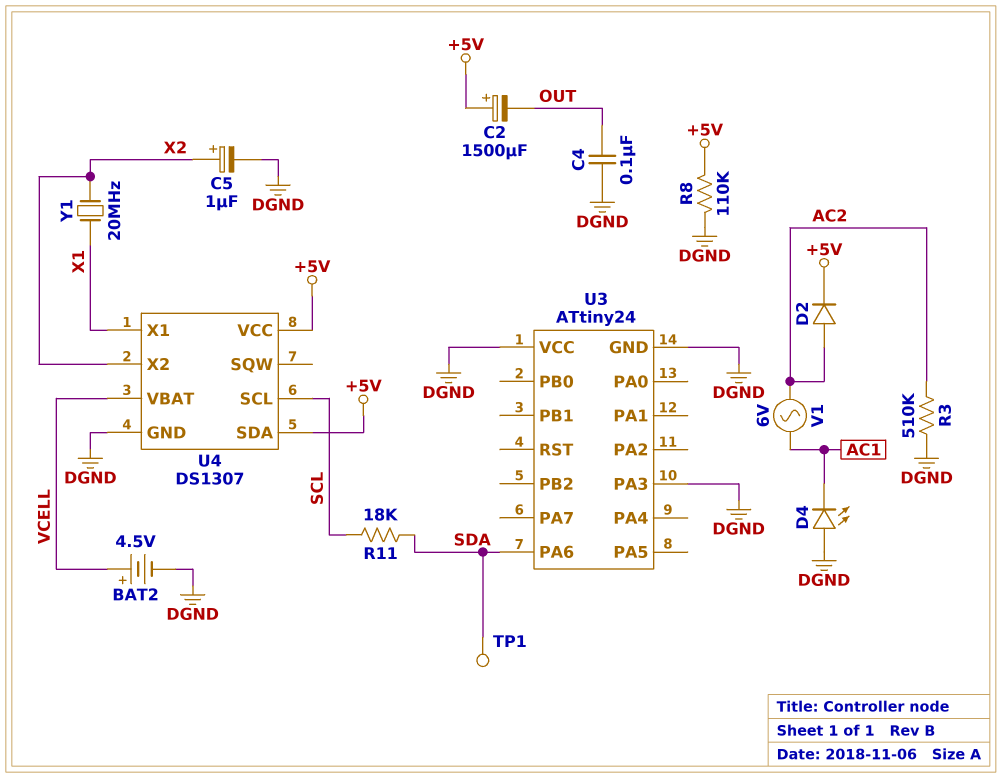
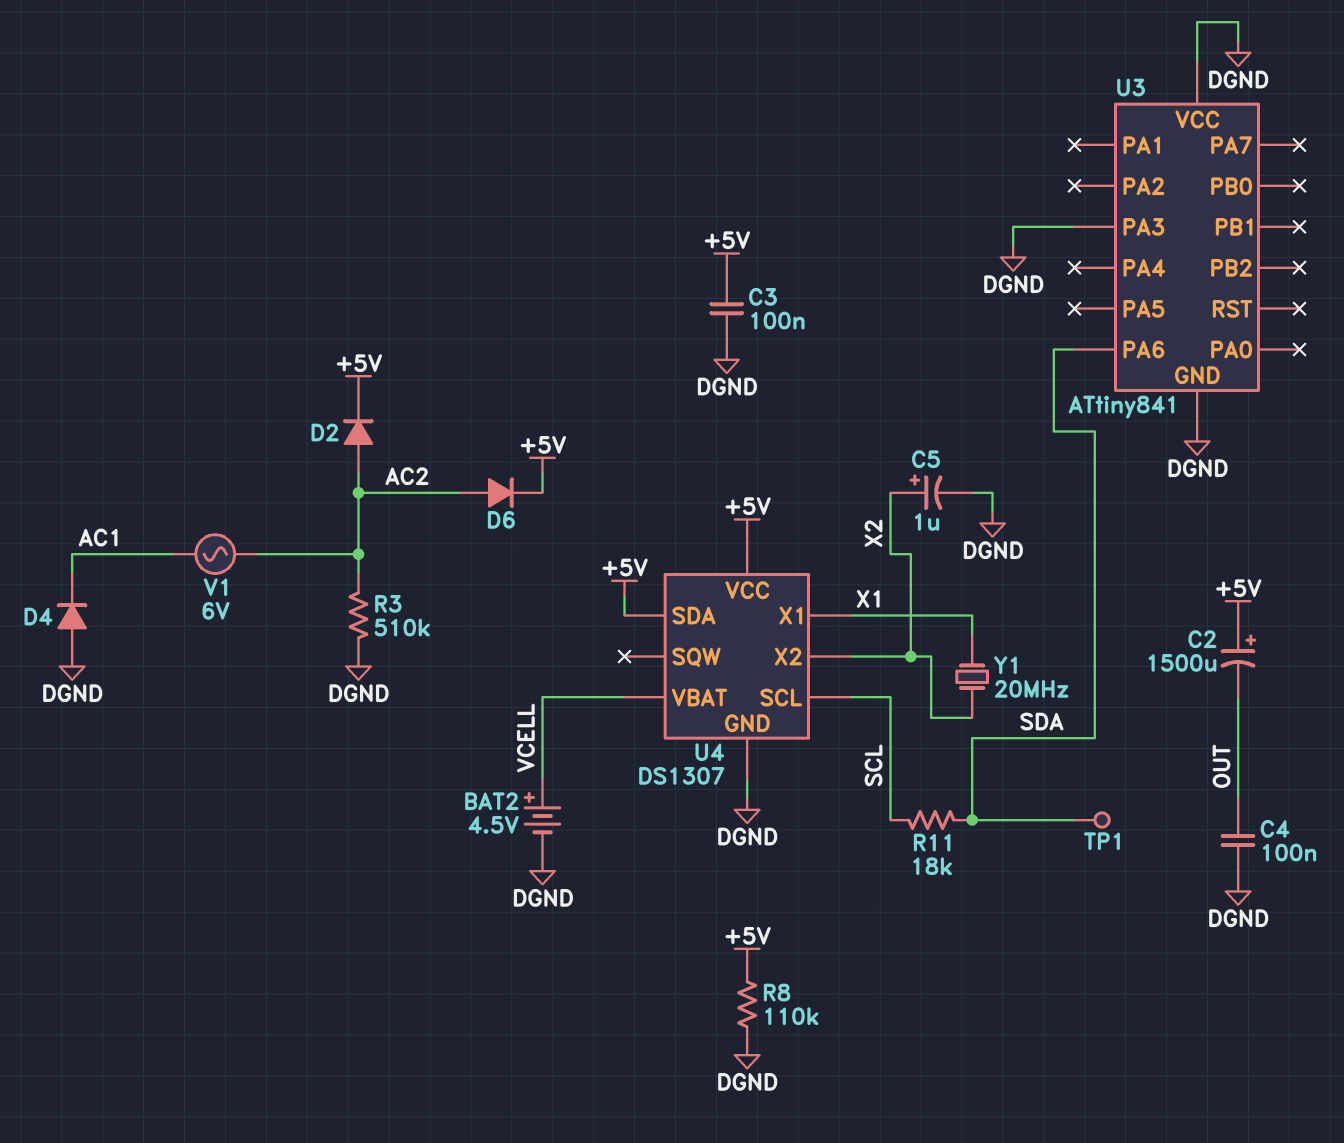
C3: none -> 100nF (+5V, DGND)
D4: LED (A DGND, K AC1) -> diode (A DGND, K AC1)
D6: none -> diode (A AC2, K +5V)
U3: ATtiny24 -> ATtiny841

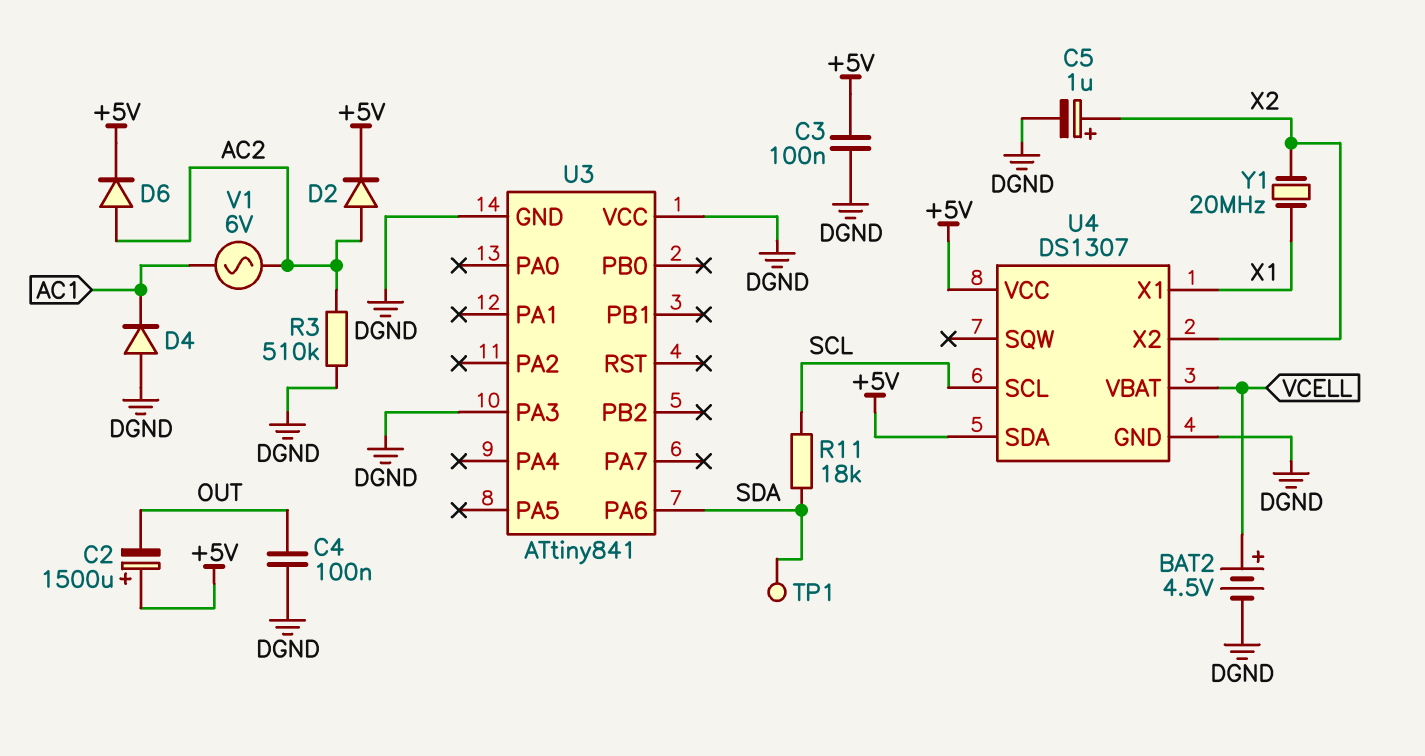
R8: 110k (+5V, DGND) -> none

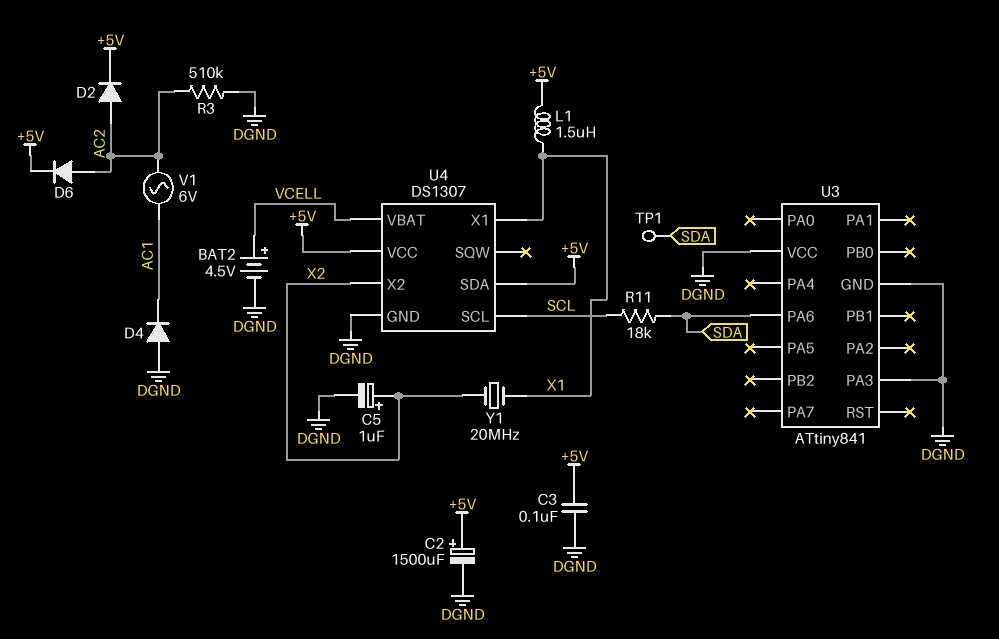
C2: 1500uF (plus +5V, minus OUT) -> 1500uF (plus +5V, minus DGND)
C4: 100nF (DGND, OUT) -> none
L1: none -> 1.5uH (+5V, X1)

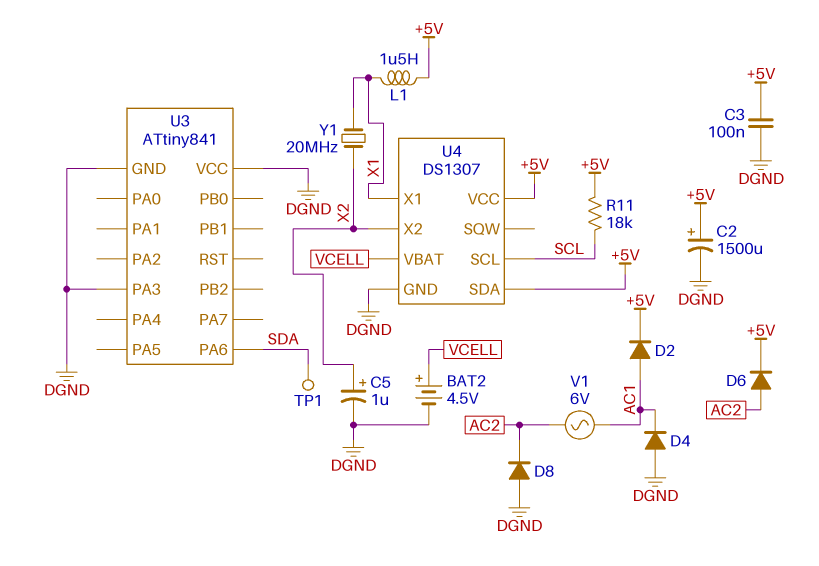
D2: diode (A AC2, K +5V) -> diode (A AC1, K +5V)
D8: none -> diode (A DGND, K AC2)
R3: 510k (AC2, DGND) -> none
R11: 18k (SCL, SDA) -> 18k (+5V, SCL)

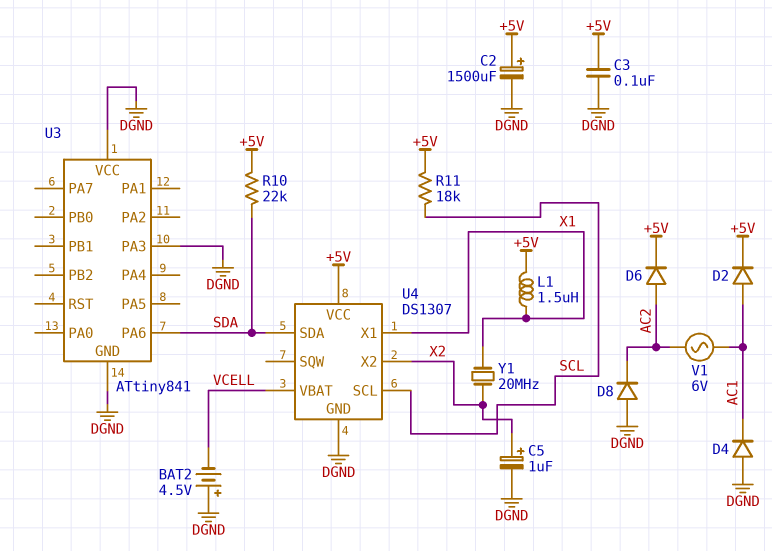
BAT2: 4.5V (plus VCELL, minus DGND) -> 4.5V (plus DGND, minus VCELL)
R10: none -> 22k (+5V, SDA)
TP1: test point (SDA) -> none
U4 pin SDA: +5V -> SDA

